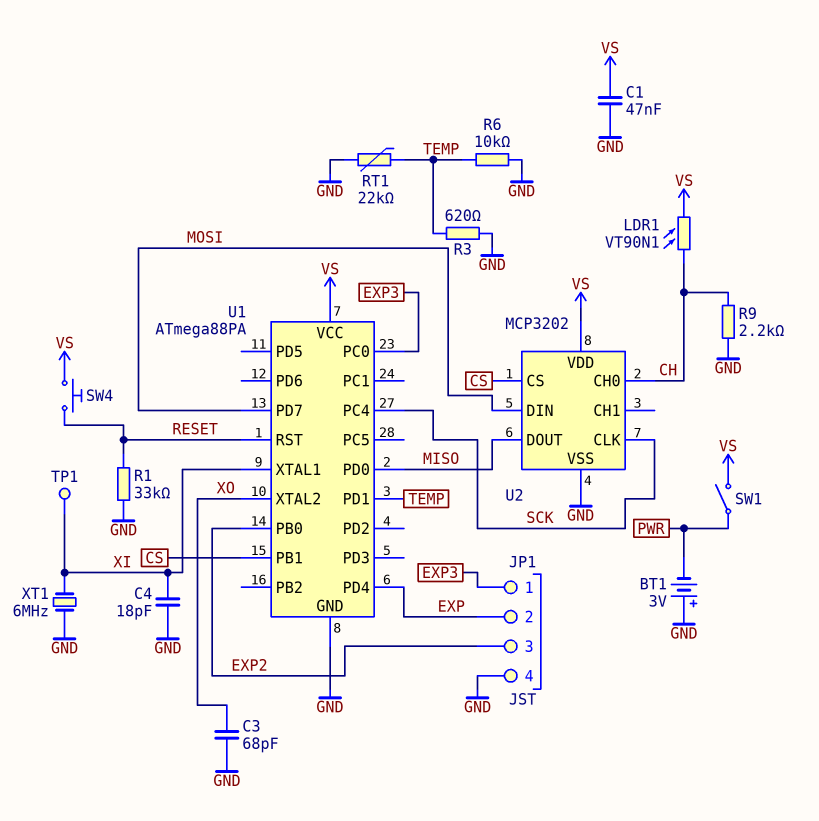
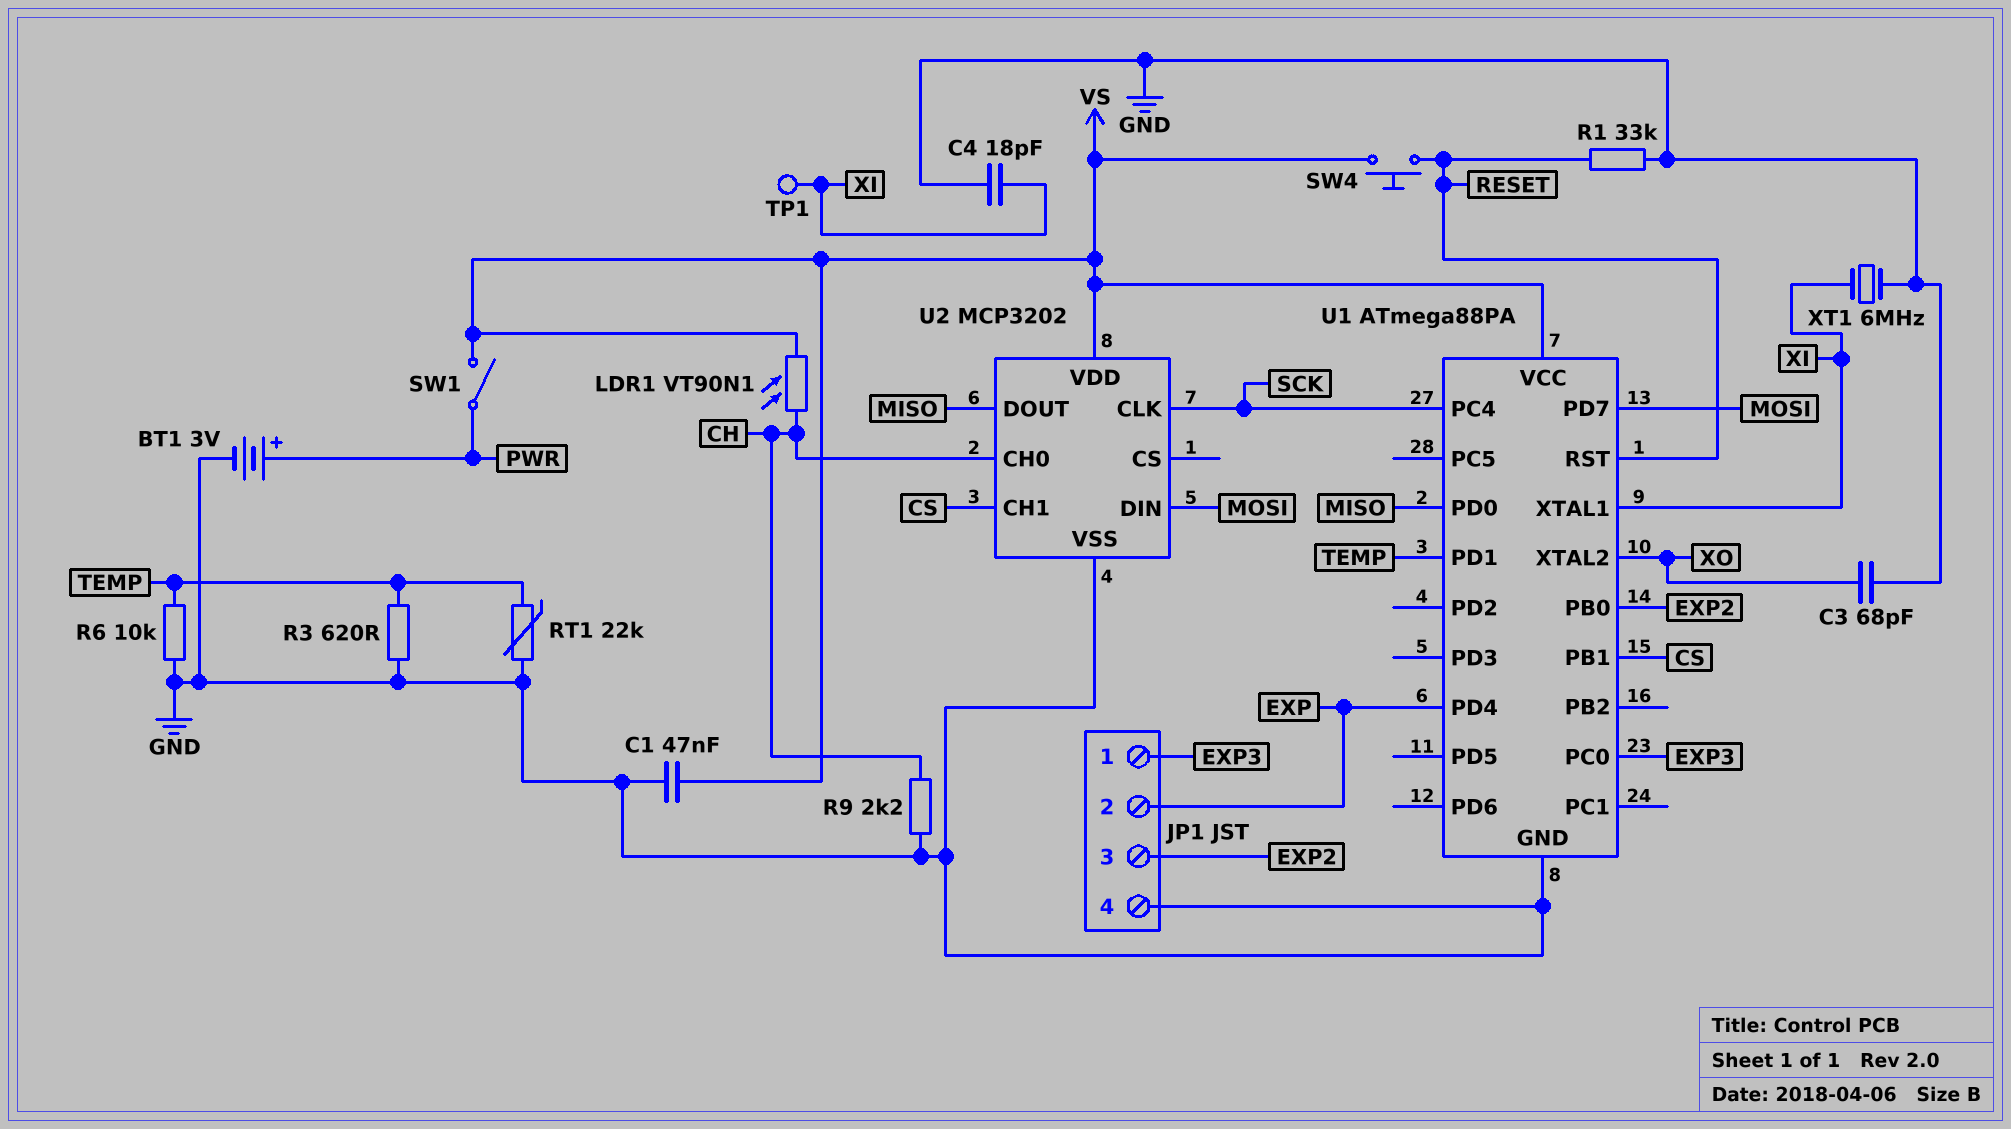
BT1: 3V (plus GND, minus PWR) -> 3V (plus PWR, minus GND)
U2 pin CH1: none -> CS
U2 pin CS: CS -> none

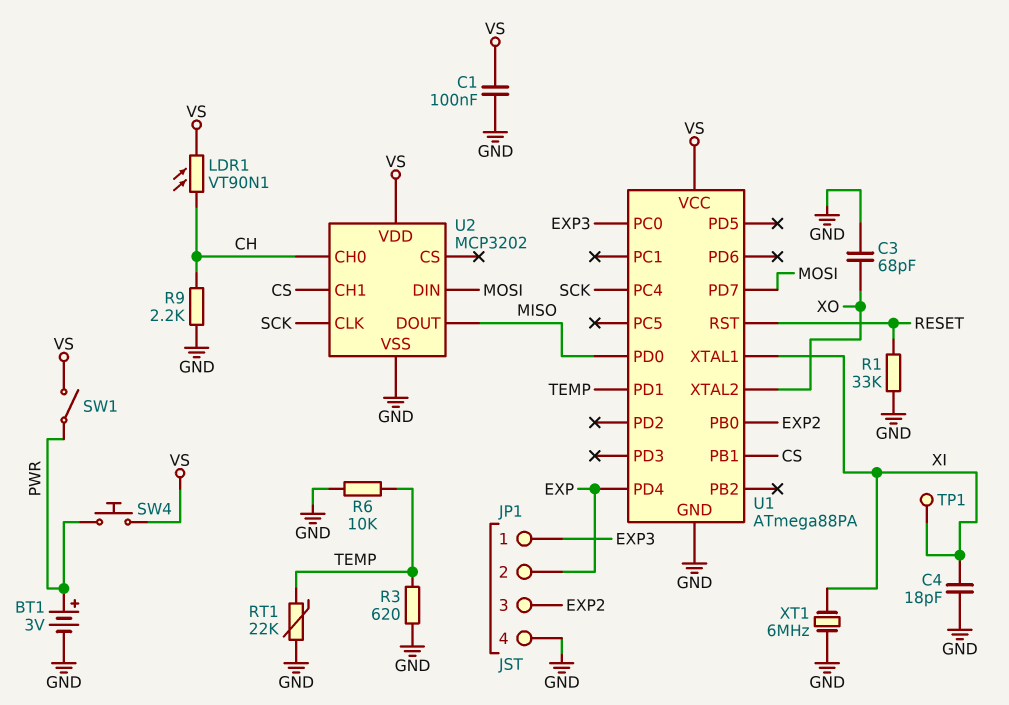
C1: 47nF (GND, VS) -> 100nF (GND, VS)
SW4: button (RESET, VS) -> button (PWR, VS)

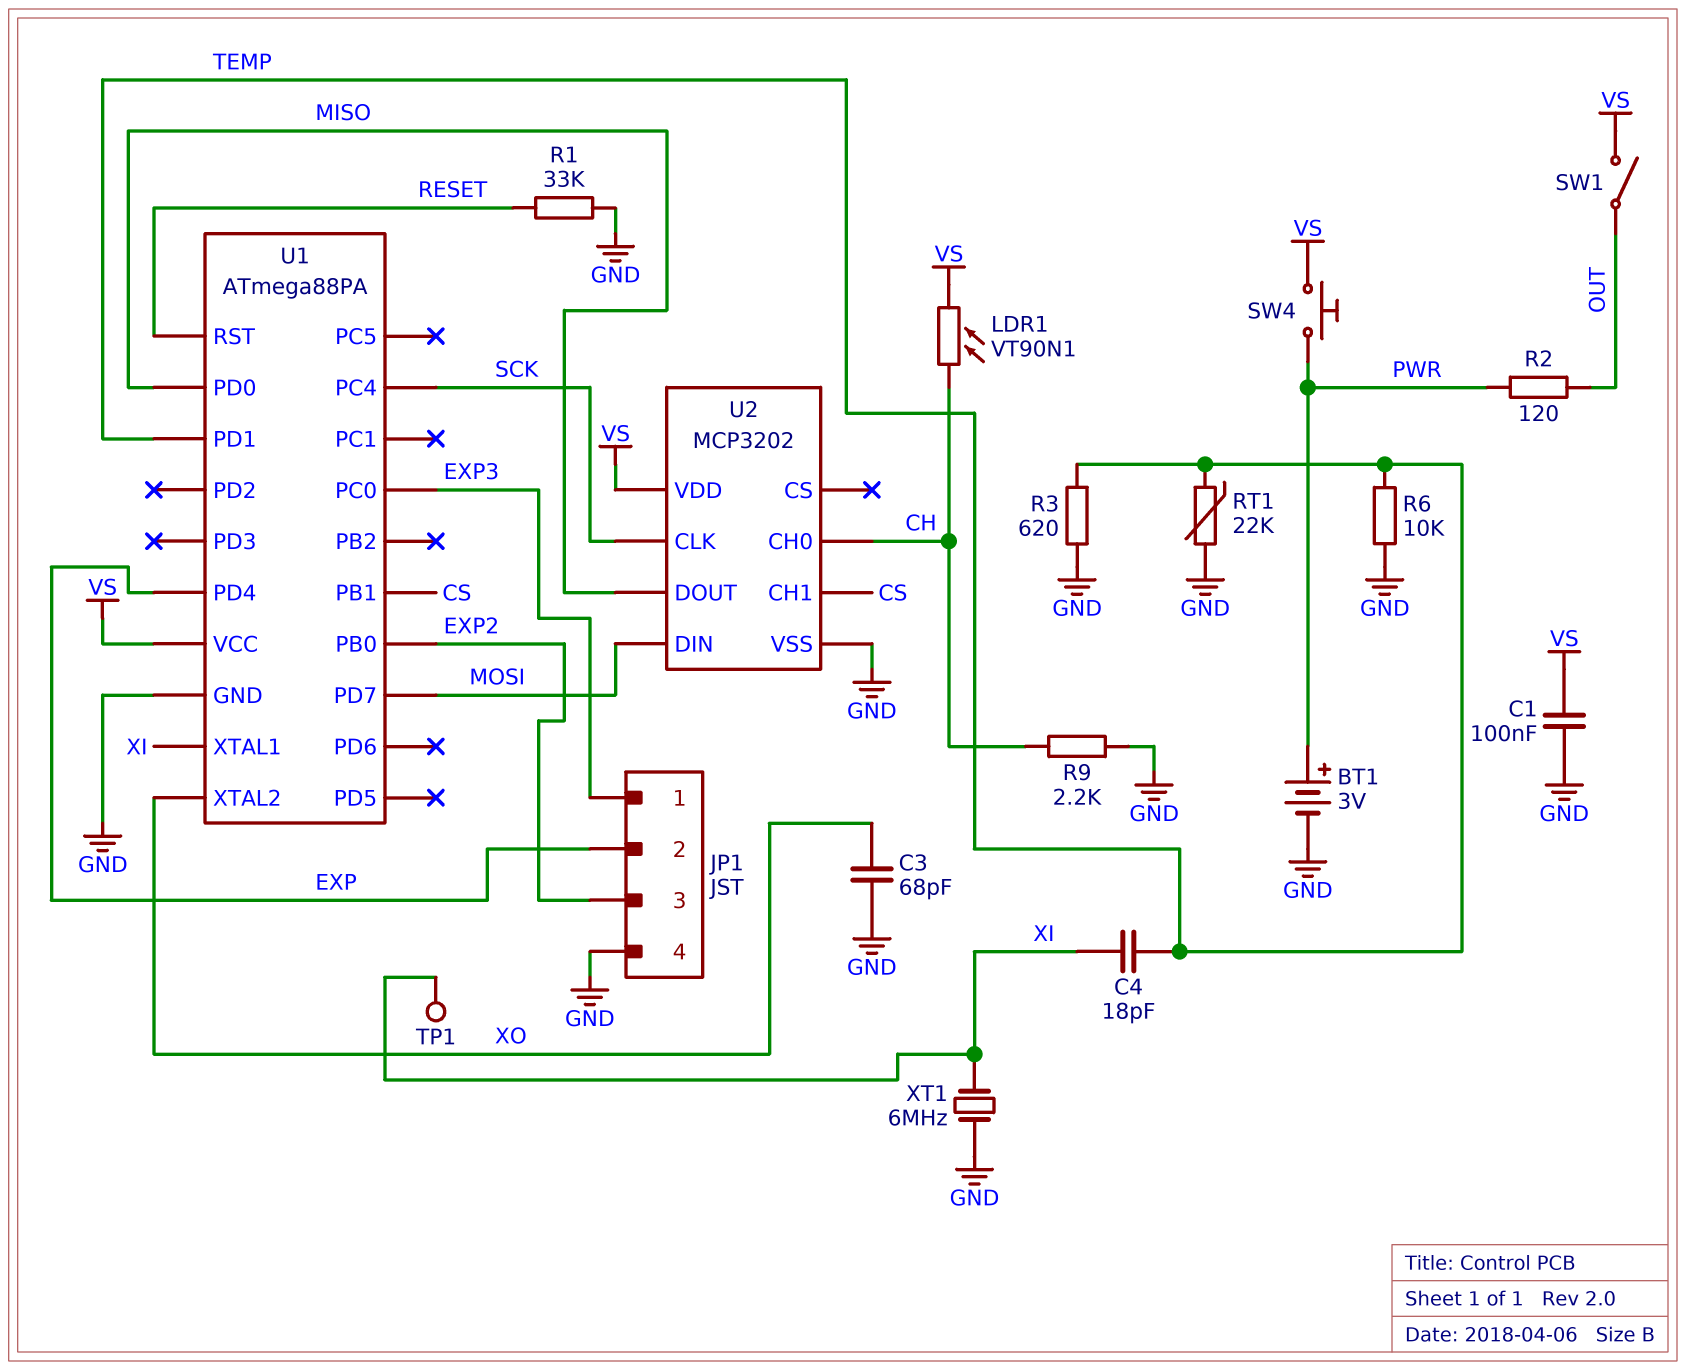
C4: 18pF (GND, XI) -> 18pF (TEMP, XI)
R2: none -> 120 (OUT, PWR)
SW1: switch (PWR, VS) -> switch (OUT, VS)

